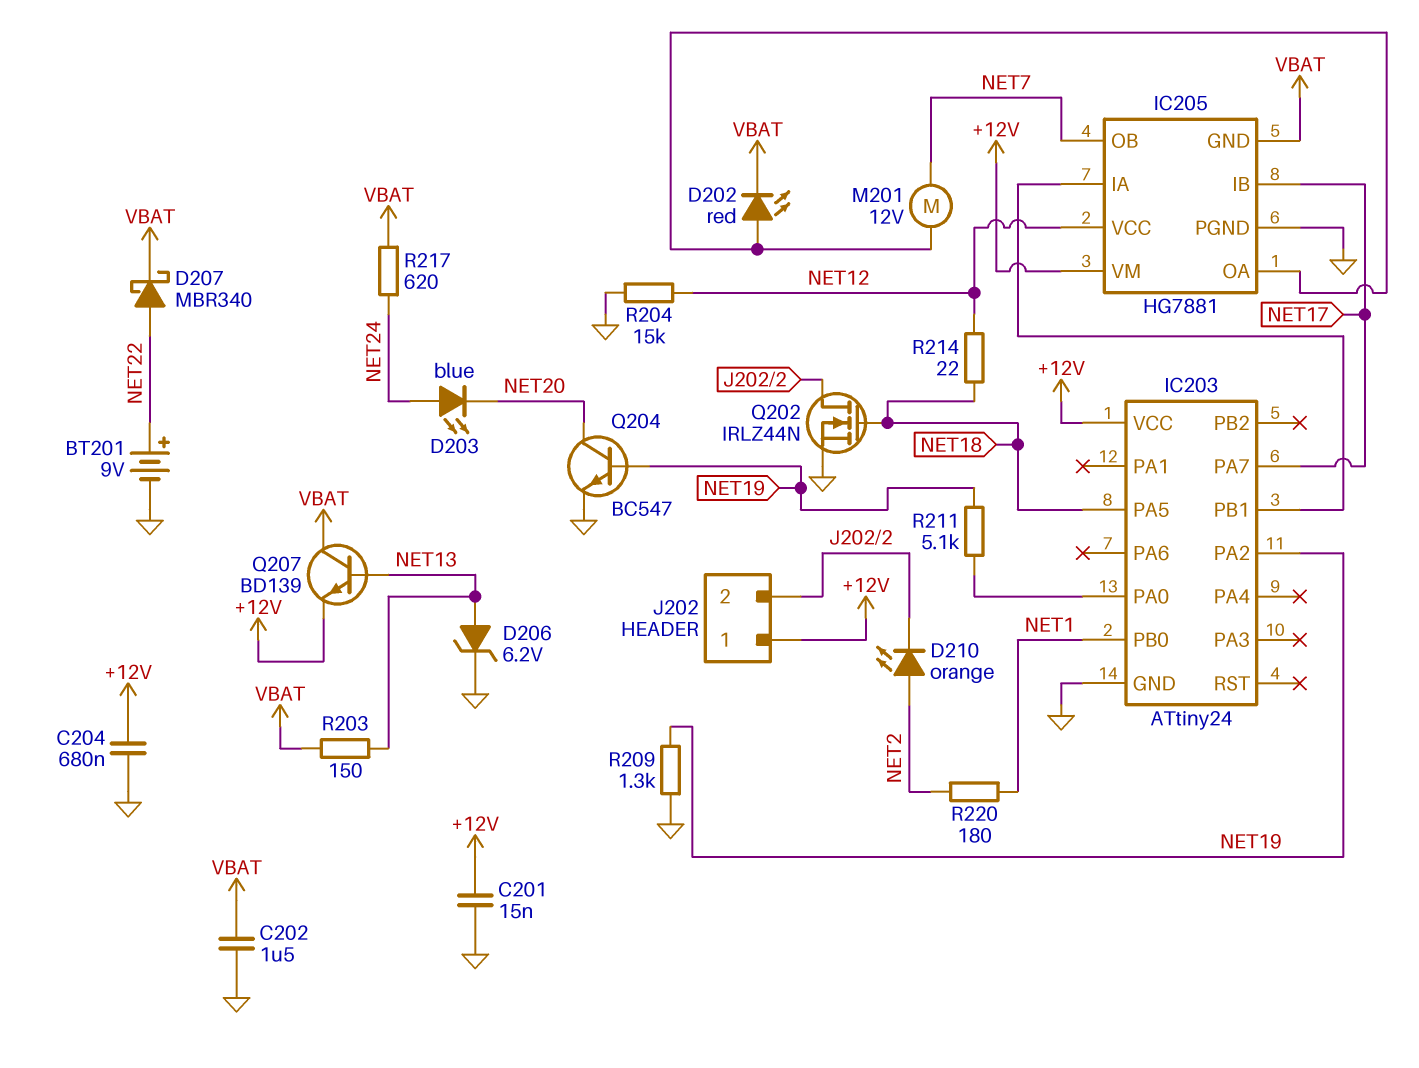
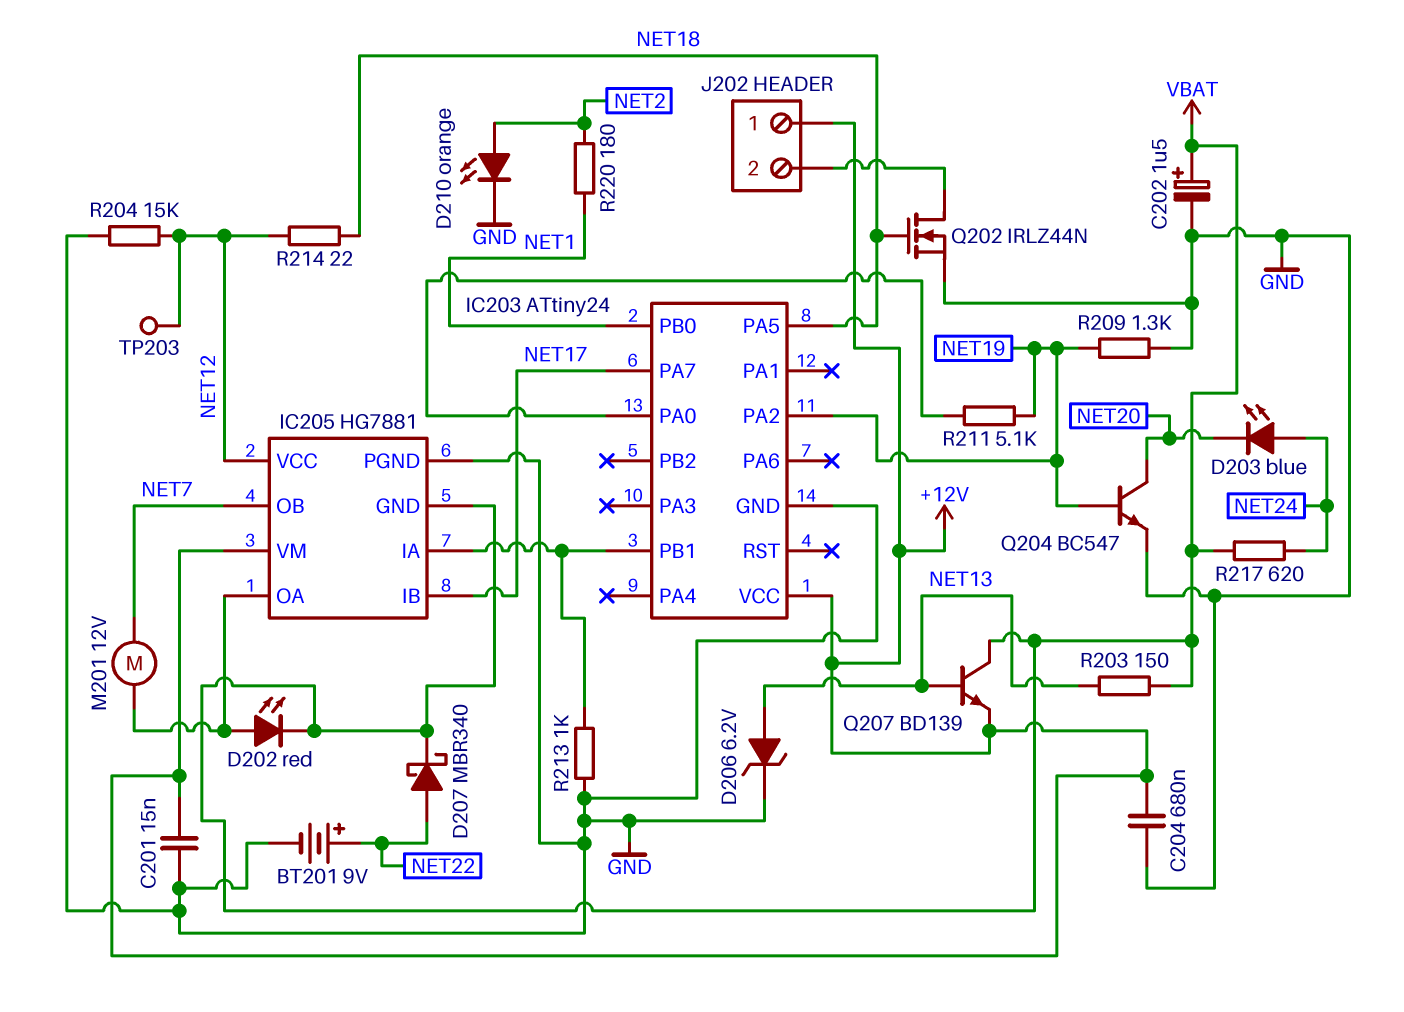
C202: 1.5uF (GND, VBAT) -> 1.5uF (plus VBAT, minus GND)
D210: LED orange (A NET2, K J202/2) -> LED orange (A NET2, K GND)
R213: none -> 1k (GND, IC203/PB1)
TP203: none -> test point (NET12)

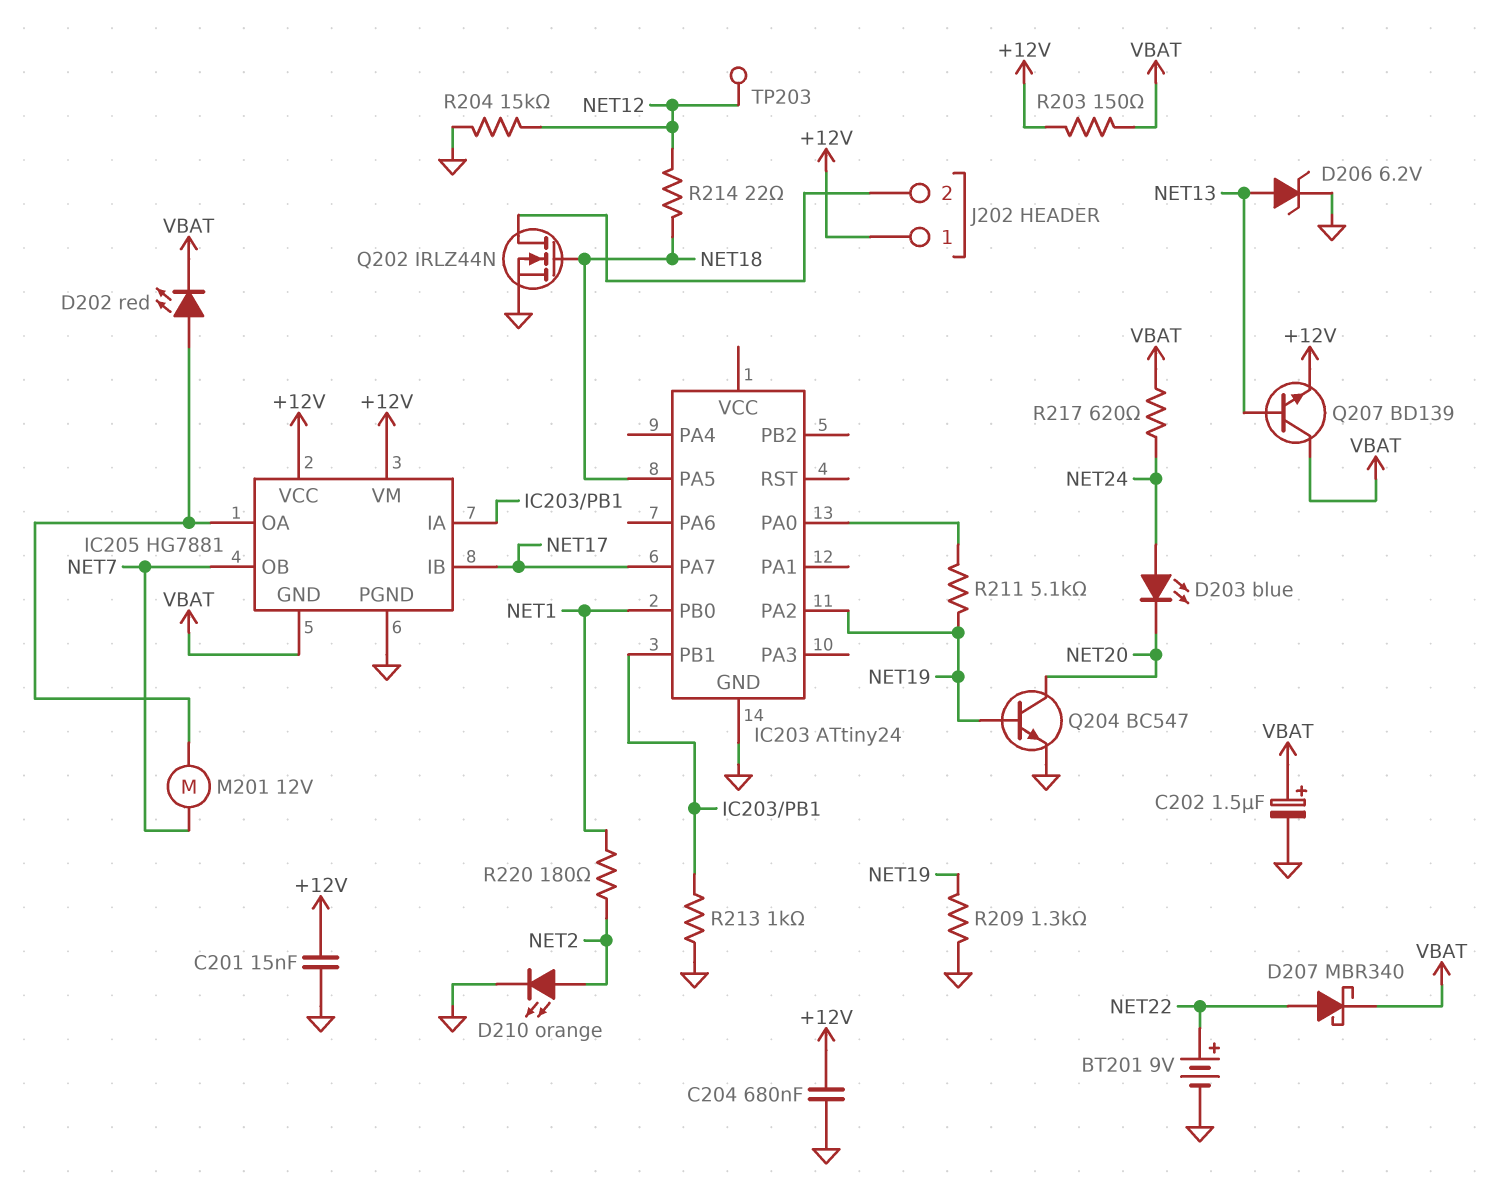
IC203 pin VCC: +12V -> none
IC205 pin VCC: NET12 -> +12V
R203: 150 (NET13, VBAT) -> 150 (+12V, VBAT)

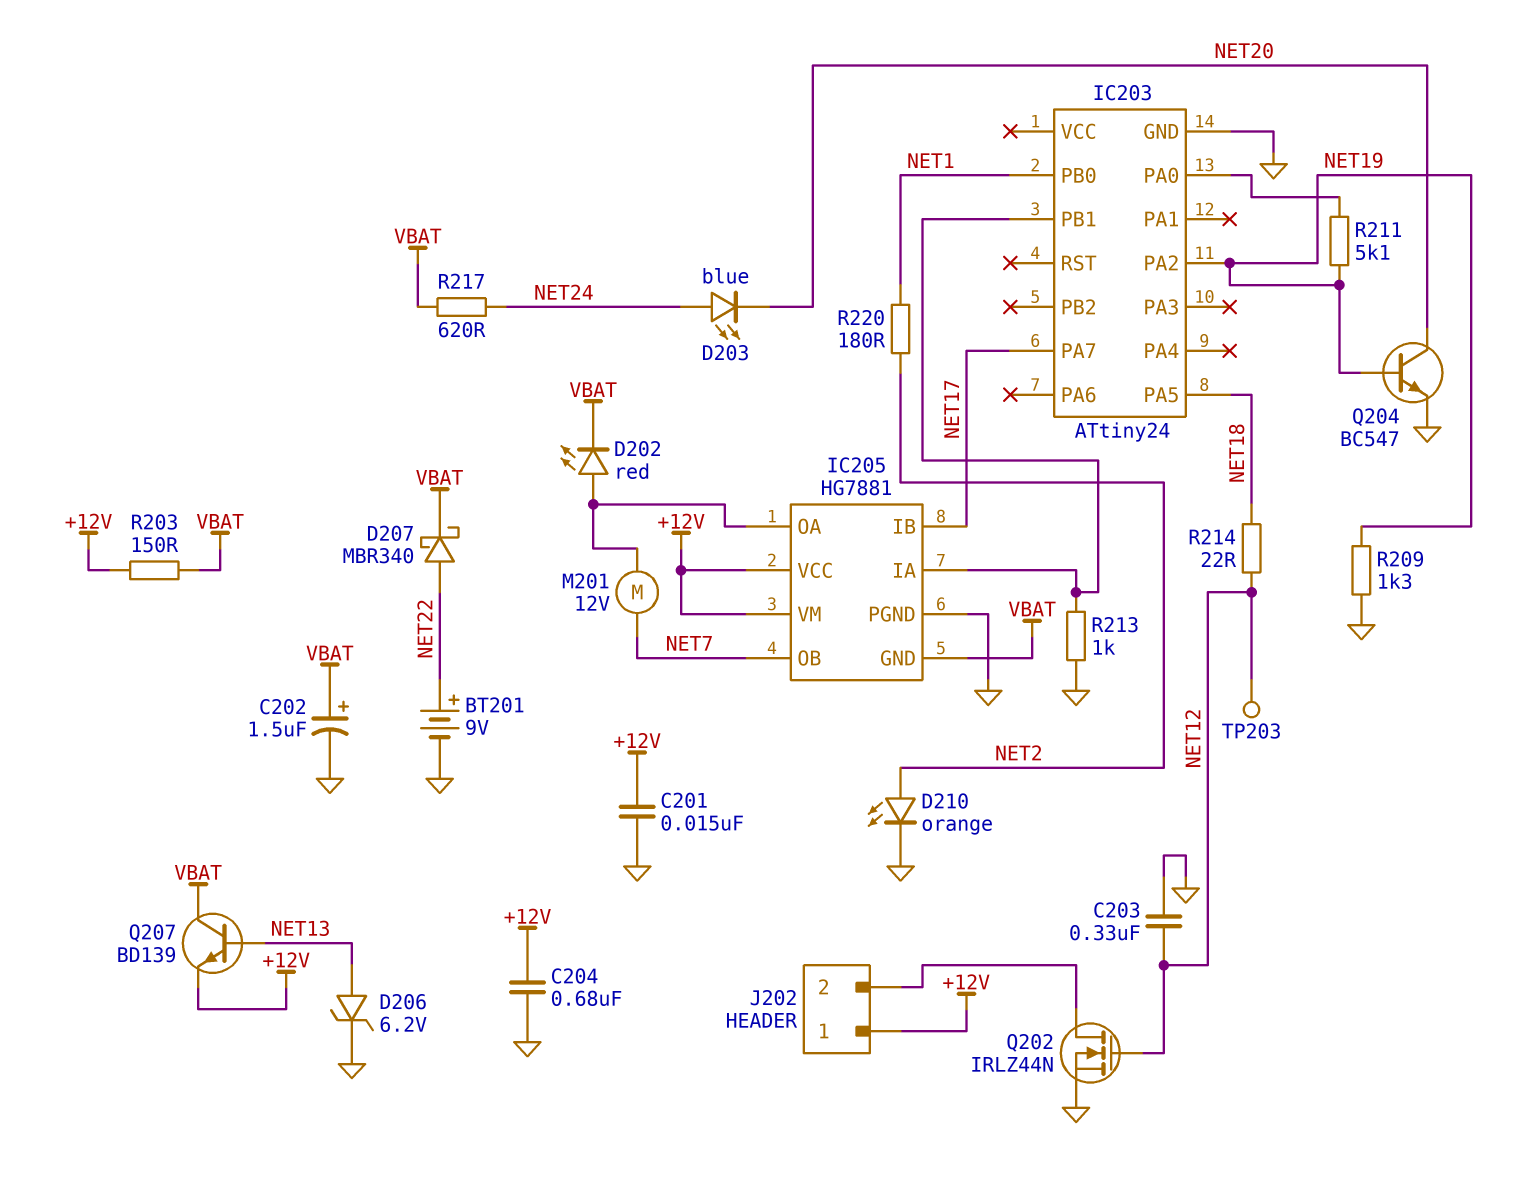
C203: none -> 330nF (GND, NET12)
Q202: NMOS IRLZ44N (G NET18, D J202/2, S GND) -> NMOS IRLZ44N (G NET12, D J202/2, S GND)
R204: 15k (GND, NET12) -> none

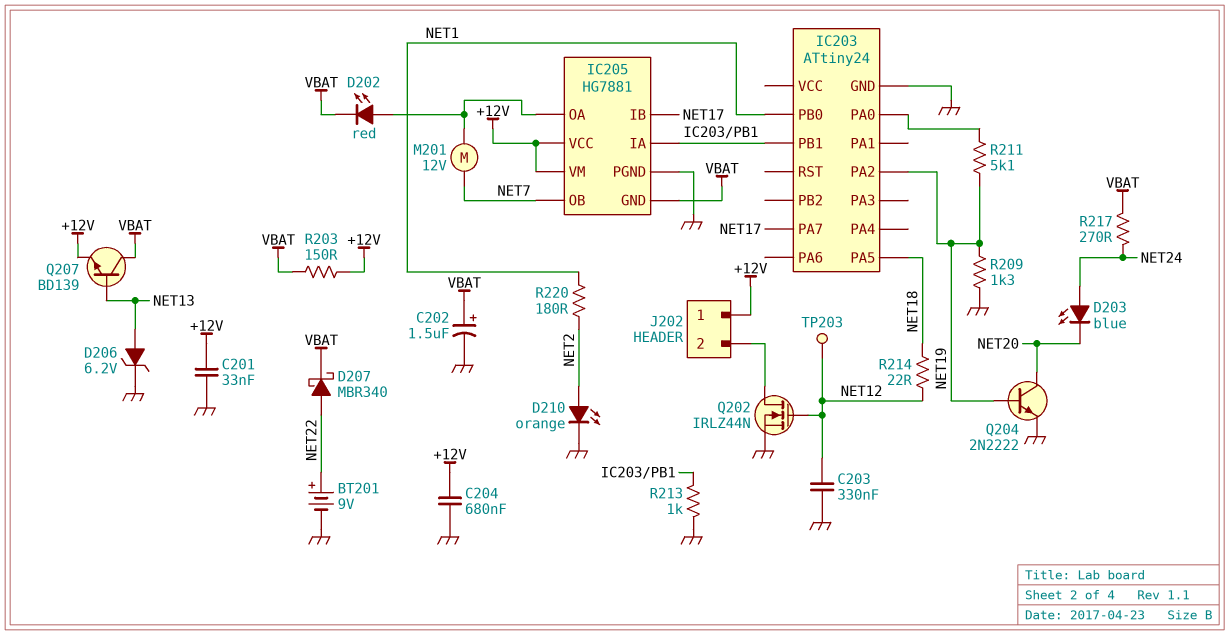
C201: 15nF (+12V, GND) -> 33nF (+12V, GND)
Q204: NPN BC547 (B NET19, C NET20, E GND) -> NPN 2N2222 (B NET19, C NET20, E GND)
R217: 620 (NET24, VBAT) -> 270 (NET24, VBAT)

